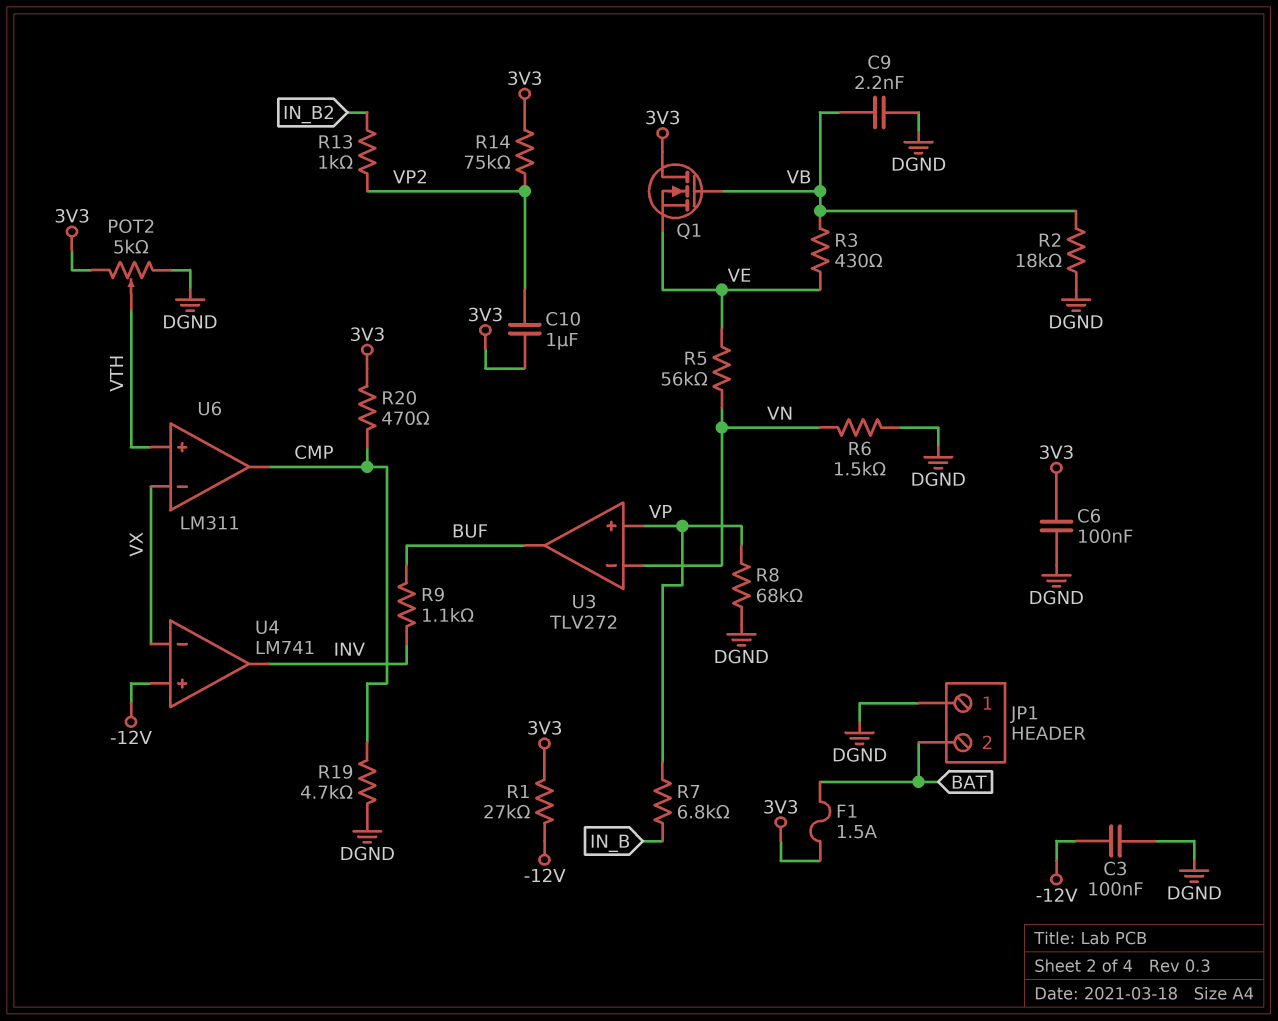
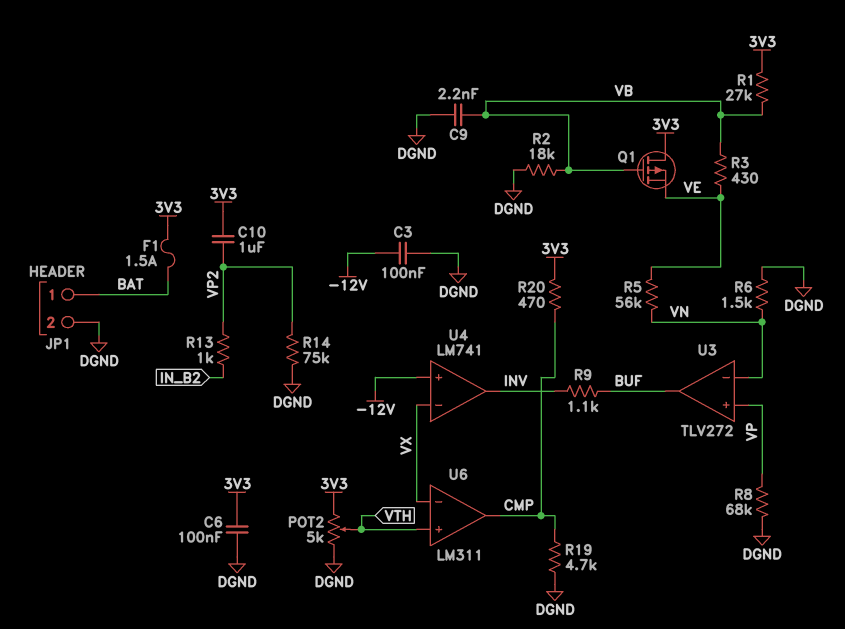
JP1 pin 1: DGND -> BAT
JP1 pin 2: BAT -> DGND
Q1: NMOS (G VB, D 3V3, S VE) -> PMOS (G VB, D 3V3, S VE)
R1: 27k (-12V, 3V3) -> 27k (3V3, VB)
R7: 6.8k (IN_B, VP) -> none
R14: 75k (3V3, VP2) -> 75k (DGND, VP2)

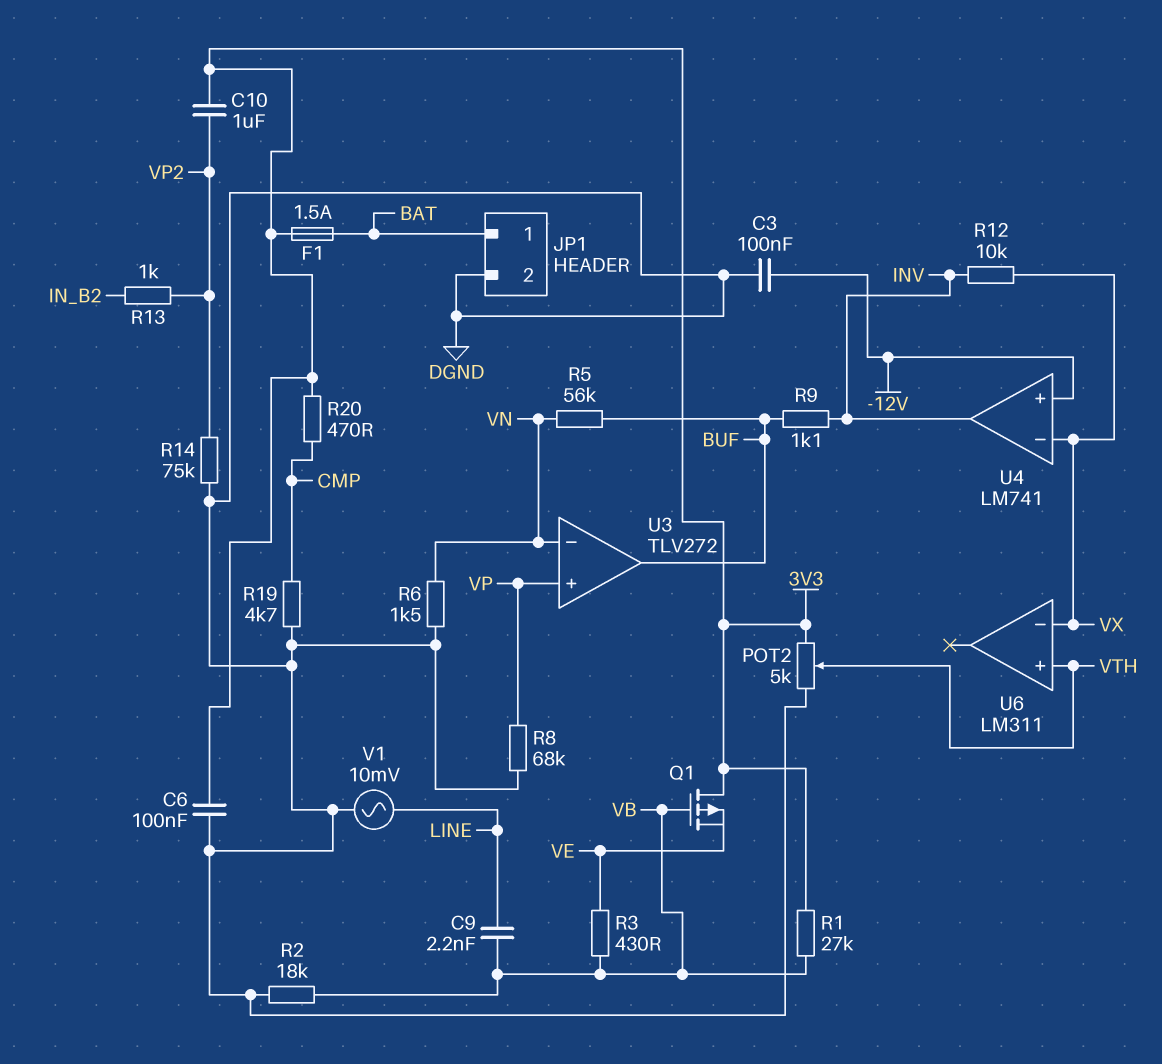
C9: 2.2nF (DGND, VB) -> 2.2nF (LINE, VB)
R5: 56k (VE, VN) -> 56k (BUF, VN)
R12: none -> 10k (INV, VX)
U6 pin out: CMP -> none
V1: none -> AC 10mV (DGND, LINE)

